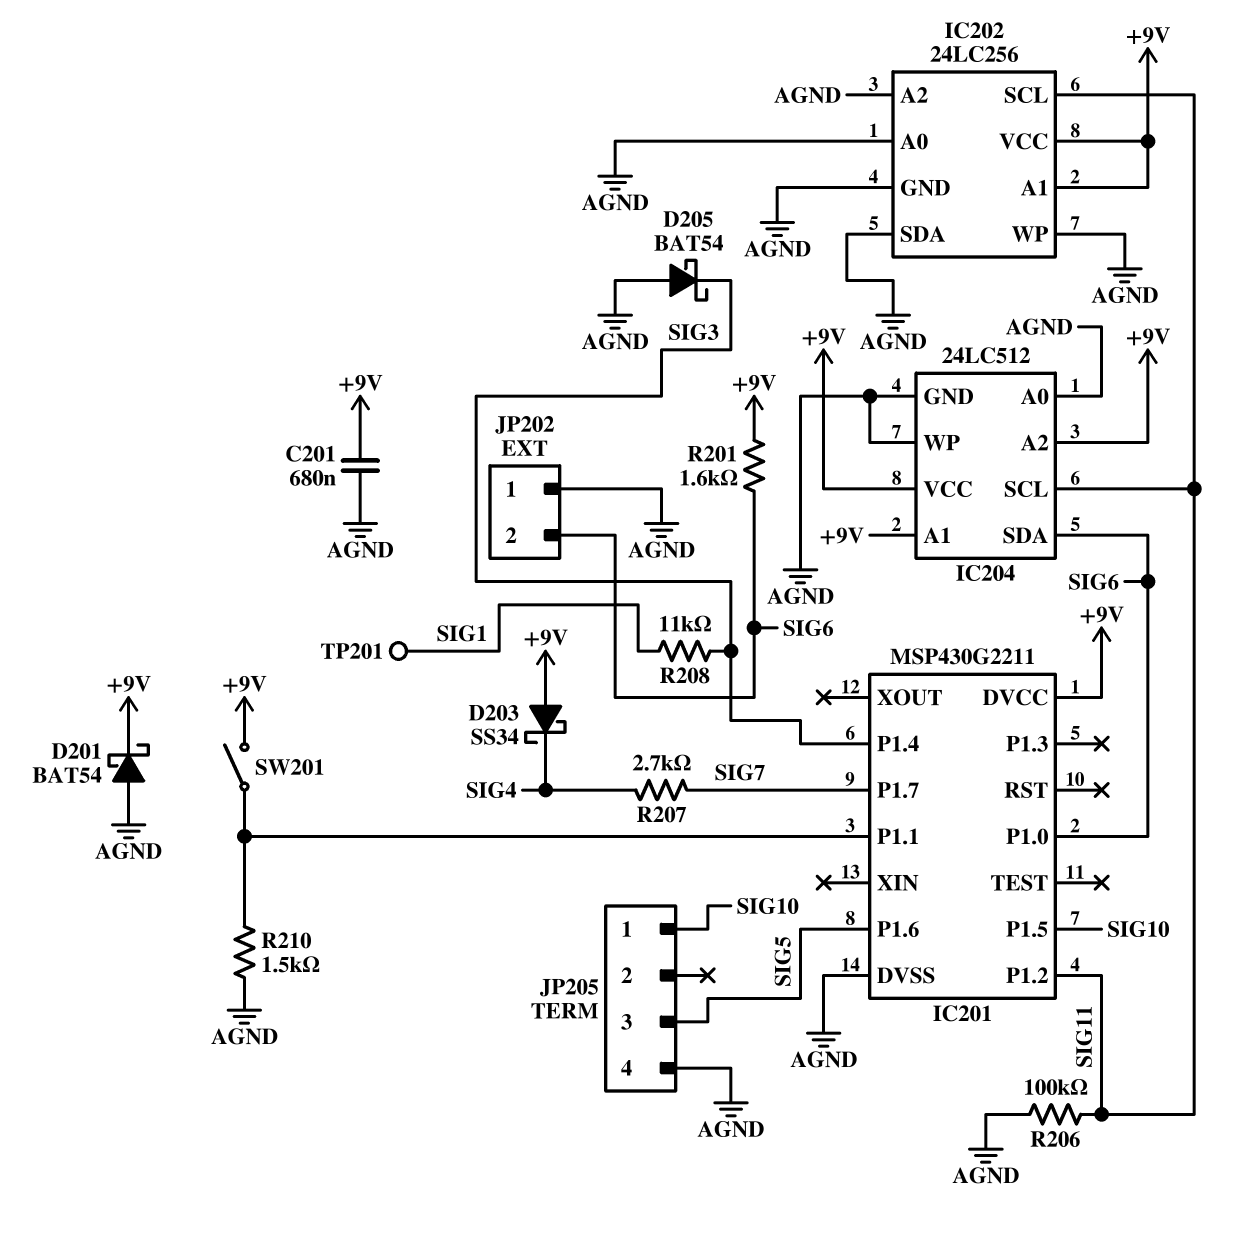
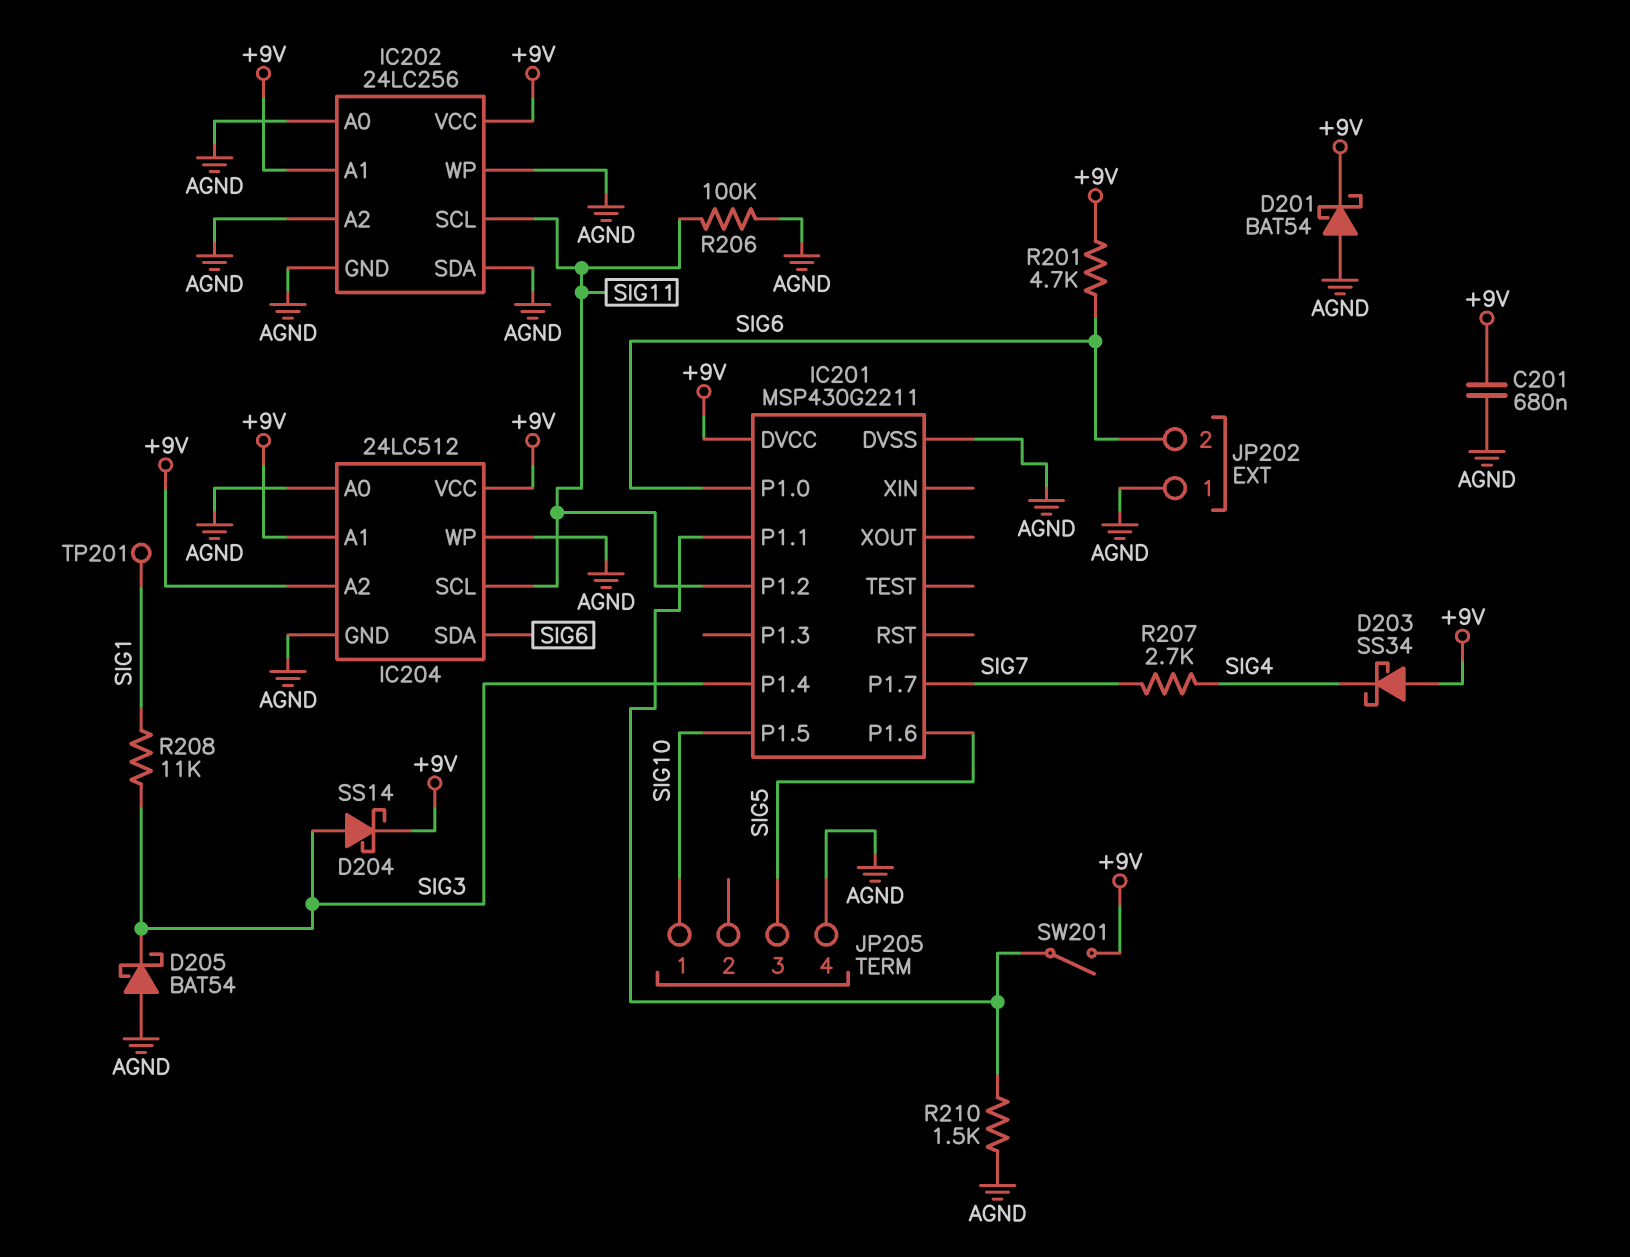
D204: none -> schottky SS14 (A SIG3, K +9V)
R201: 1.6k (+9V, SIG6) -> 4.7k (+9V, SIG6)

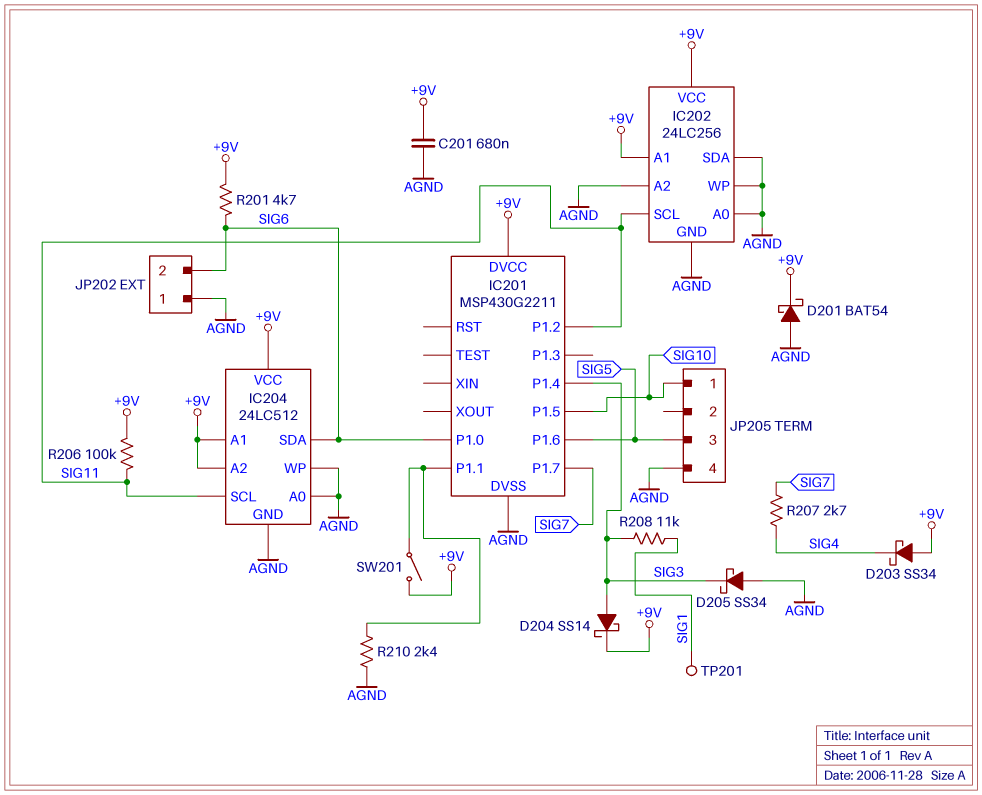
D205: schottky BAT54 (A AGND, K SIG3) -> schottky SS34 (A AGND, K SIG3)
R206: 100k (AGND, SIG11) -> 100k (+9V, SIG11)
R210: 1.5k (AGND, IC201/P1.1) -> 2.4k (AGND, IC201/P1.1)

